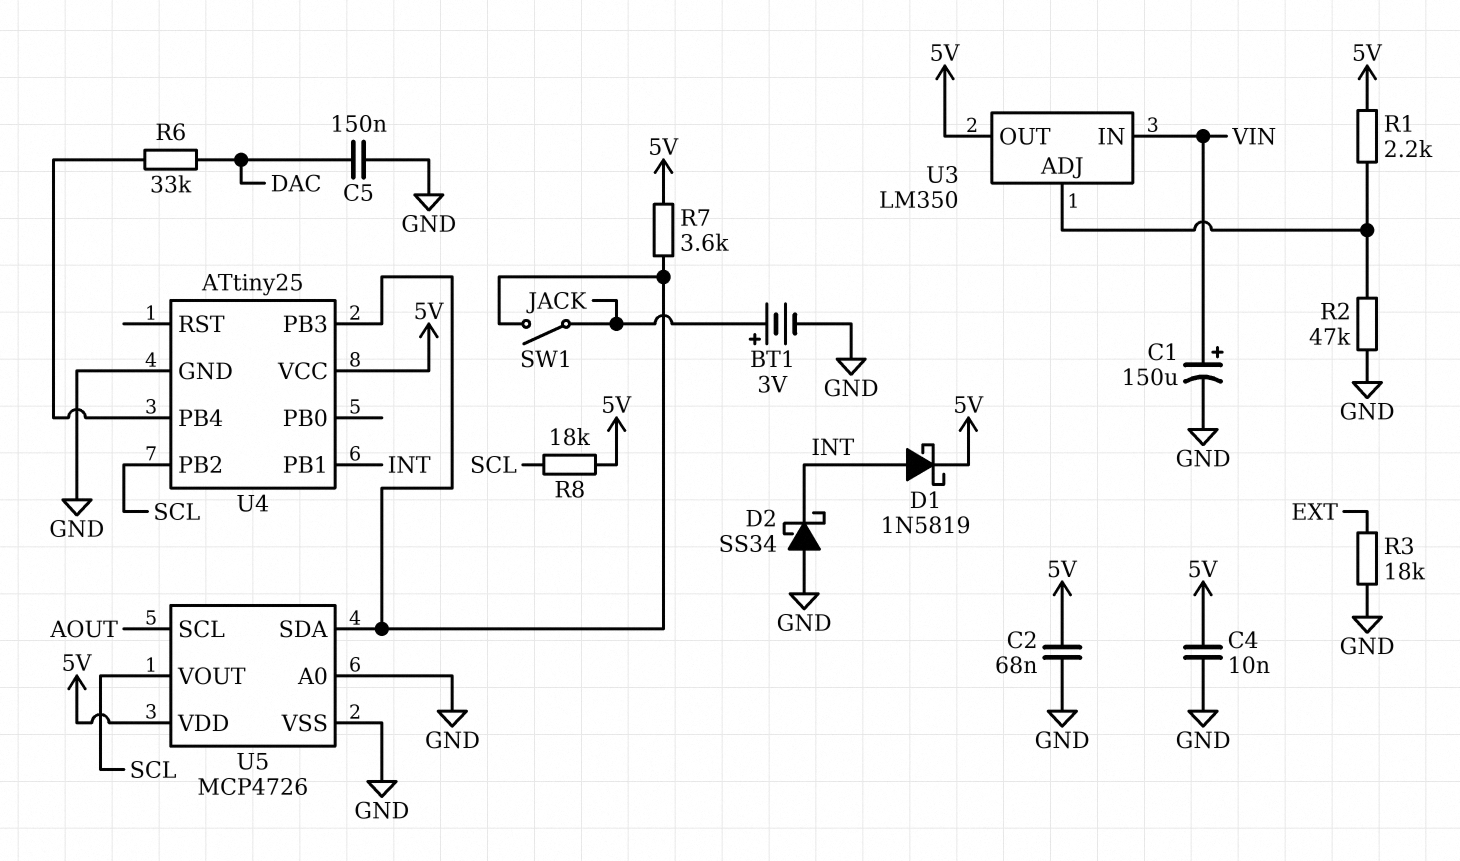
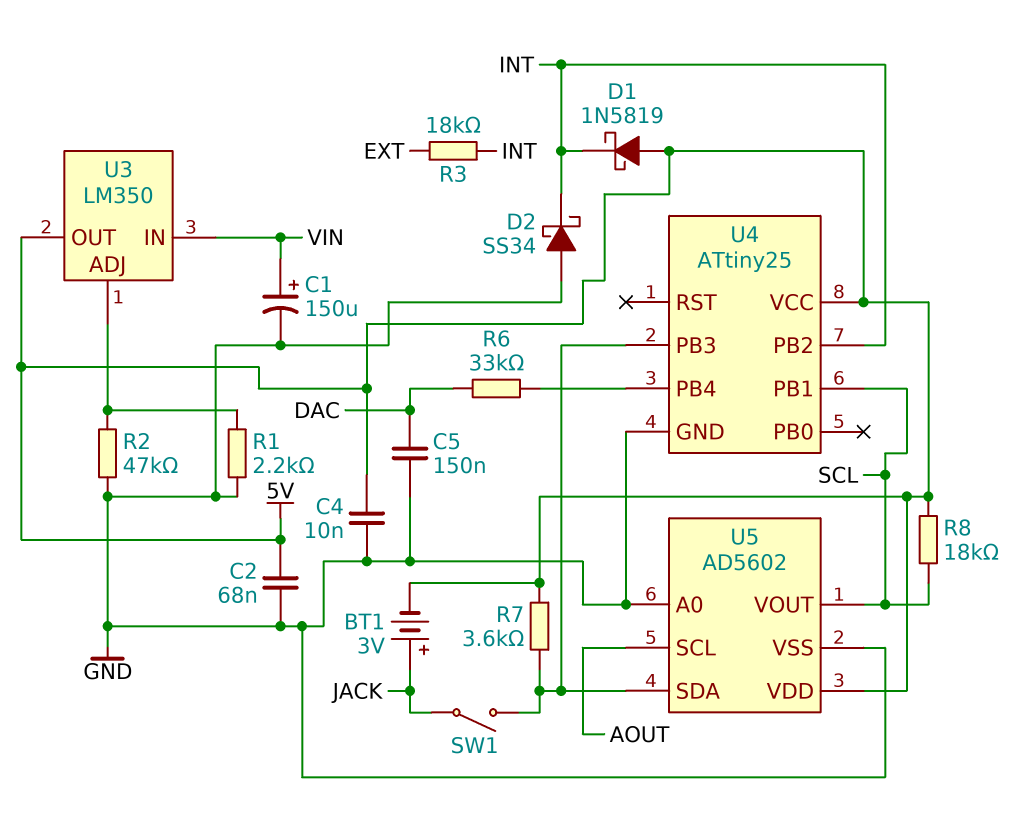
BT1: 3V (plus JACK, minus GND) -> 3V (plus JACK, minus 5V)
D1: schottky 1N5819 (A INT, K 5V) -> schottky 1N5819 (A 5V, K INT)
R1: 2.2k (5V, U3/ADJ) -> 2.2k (GND, U3/ADJ)
R3: 18k (EXT, GND) -> 18k (EXT, INT)
U4 pin PB1: INT -> SCL
U4 pin PB2: SCL -> INT
U5: MCP4726 -> AD5602

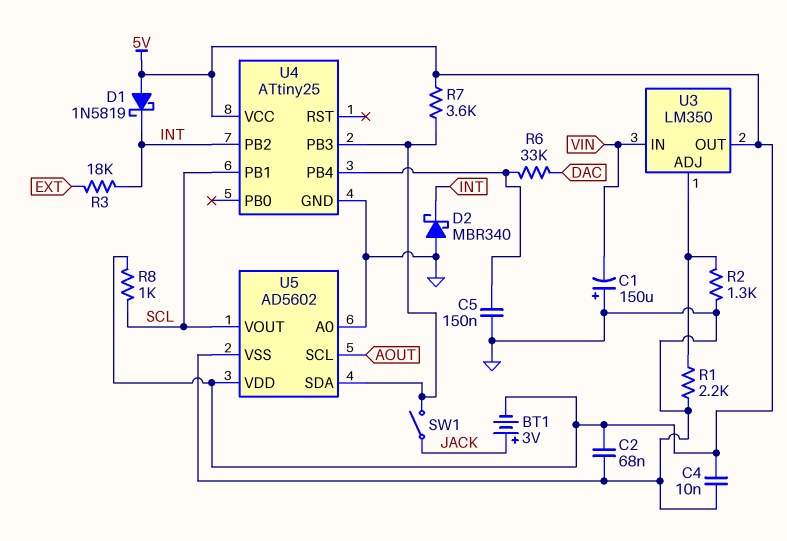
C1: 150uF (plus VIN, minus GND) -> 150uF (plus GND, minus VIN)
C5: 150nF (DAC, GND) -> 150nF (GND, U4/PB4)
D2: schottky SS34 (A GND, K INT) -> schottky MBR340 (A GND, K INT)
R2: 47k (GND, U3/ADJ) -> 1.3k (GND, U3/ADJ)
R8: 18k (5V, SCL) -> 1k (5V, SCL)

